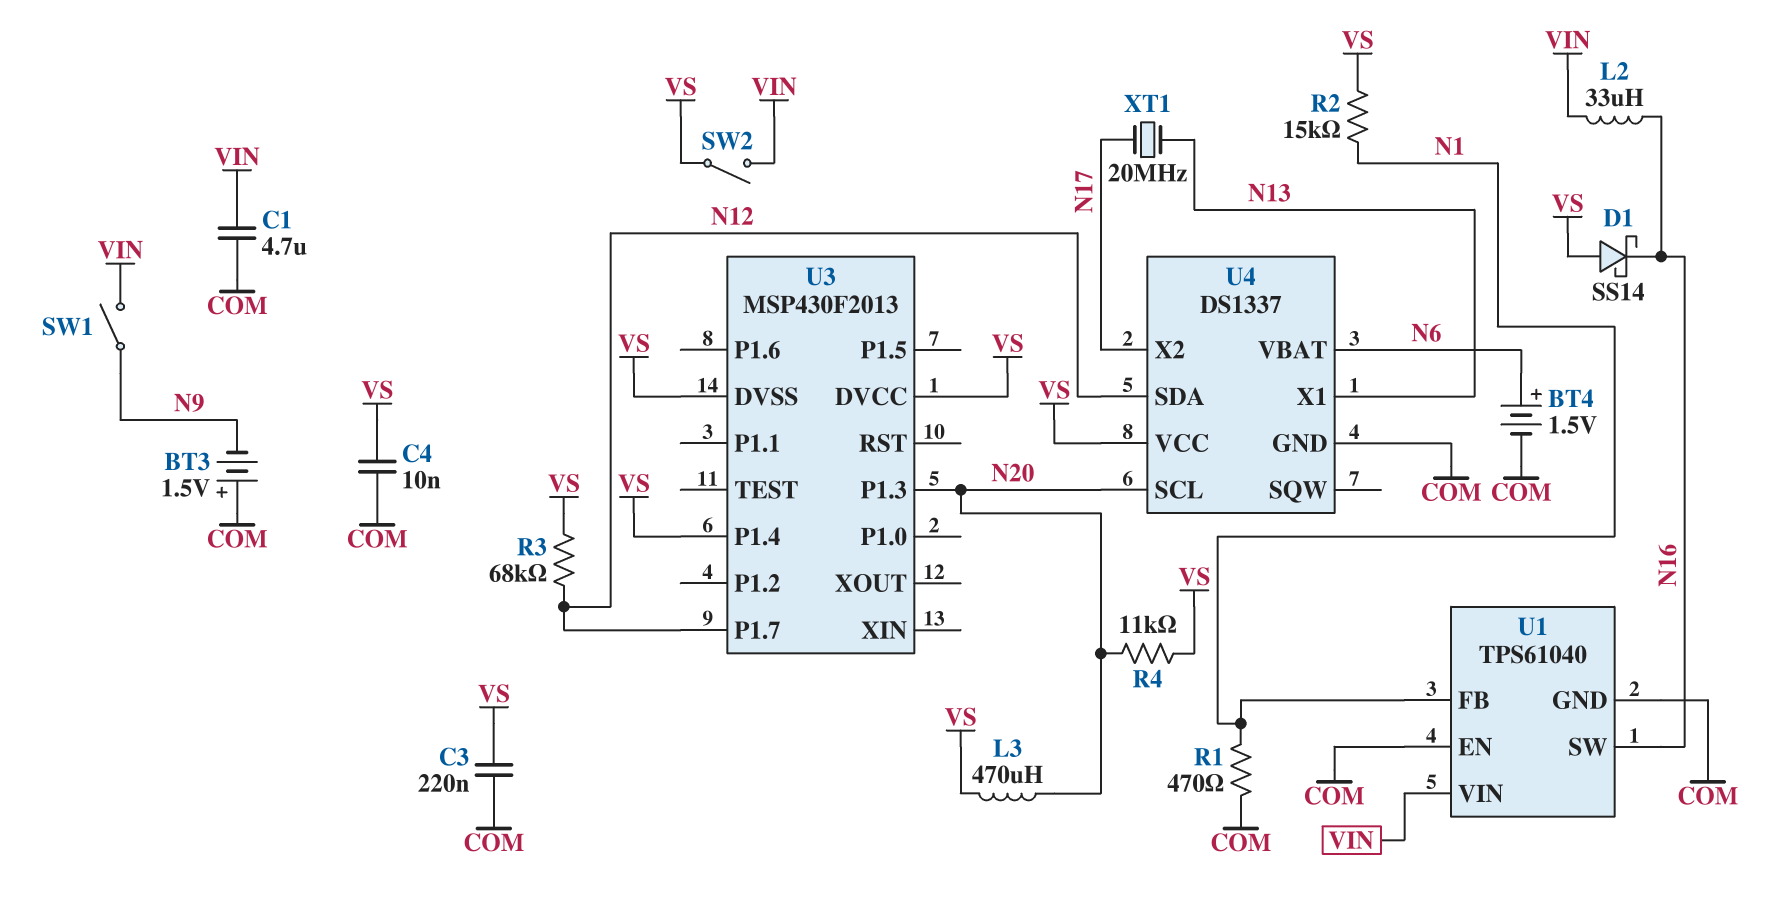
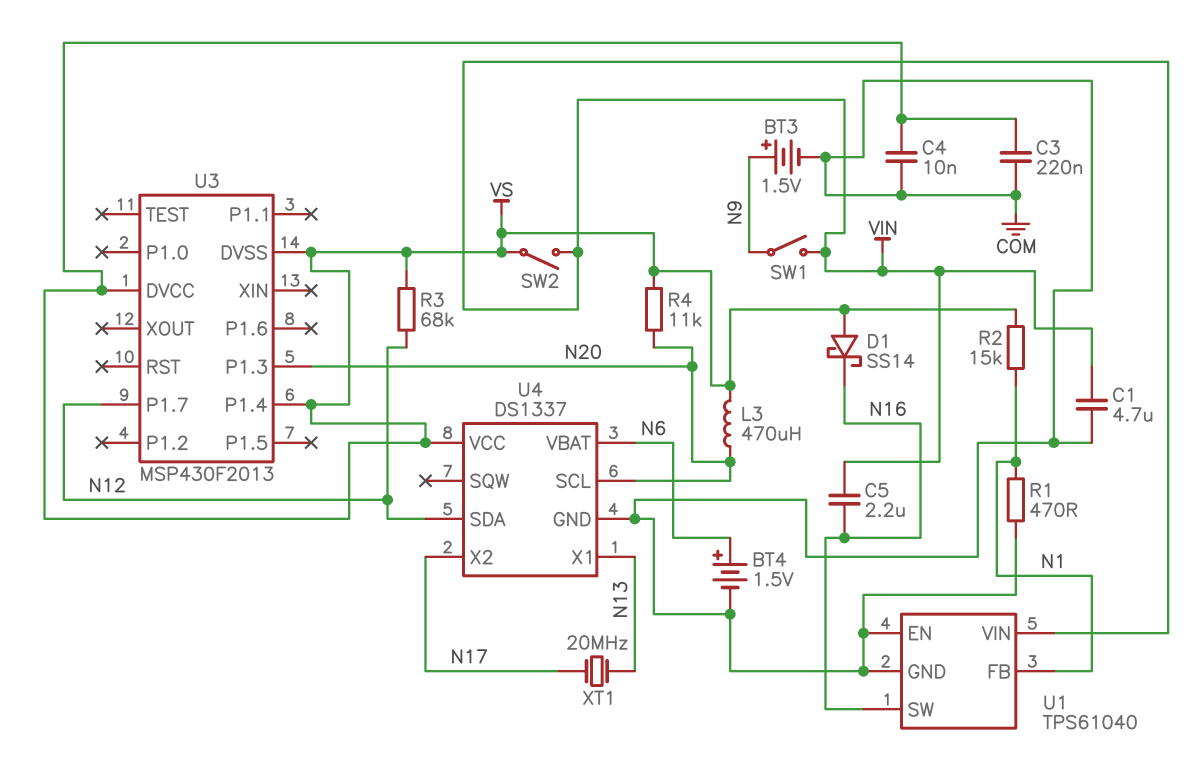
BT3: 1.5V (plus COM, minus N9) -> 1.5V (plus N9, minus COM)
C5: none -> 2.2uF (N16, VIN)
L2: 33uH (N16, VIN) -> none

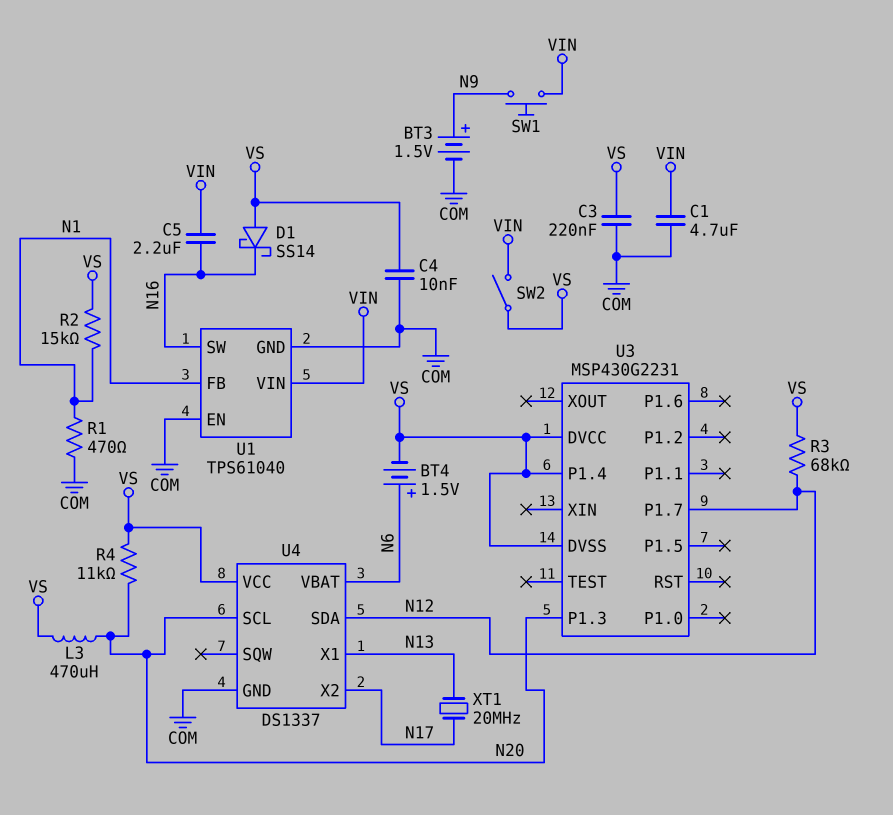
BT4: 1.5V (plus N6, minus COM) -> 1.5V (plus N6, minus VS)
SW1: switch (N9, VIN) -> button (N9, VIN)
U3: MSP430F2013 -> MSP430G2231

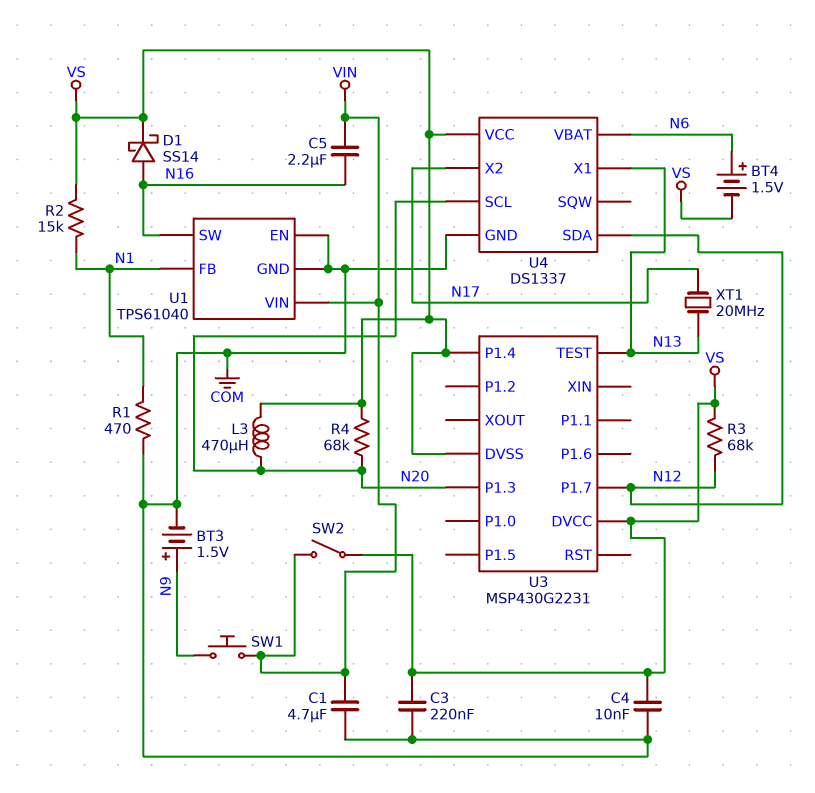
D1: schottky SS14 (A VS, K N16) -> schottky SS14 (A N16, K VS)
R4: 11k (N20, VS) -> 68k (N20, VS)
U3 pin TEST: none -> N13

